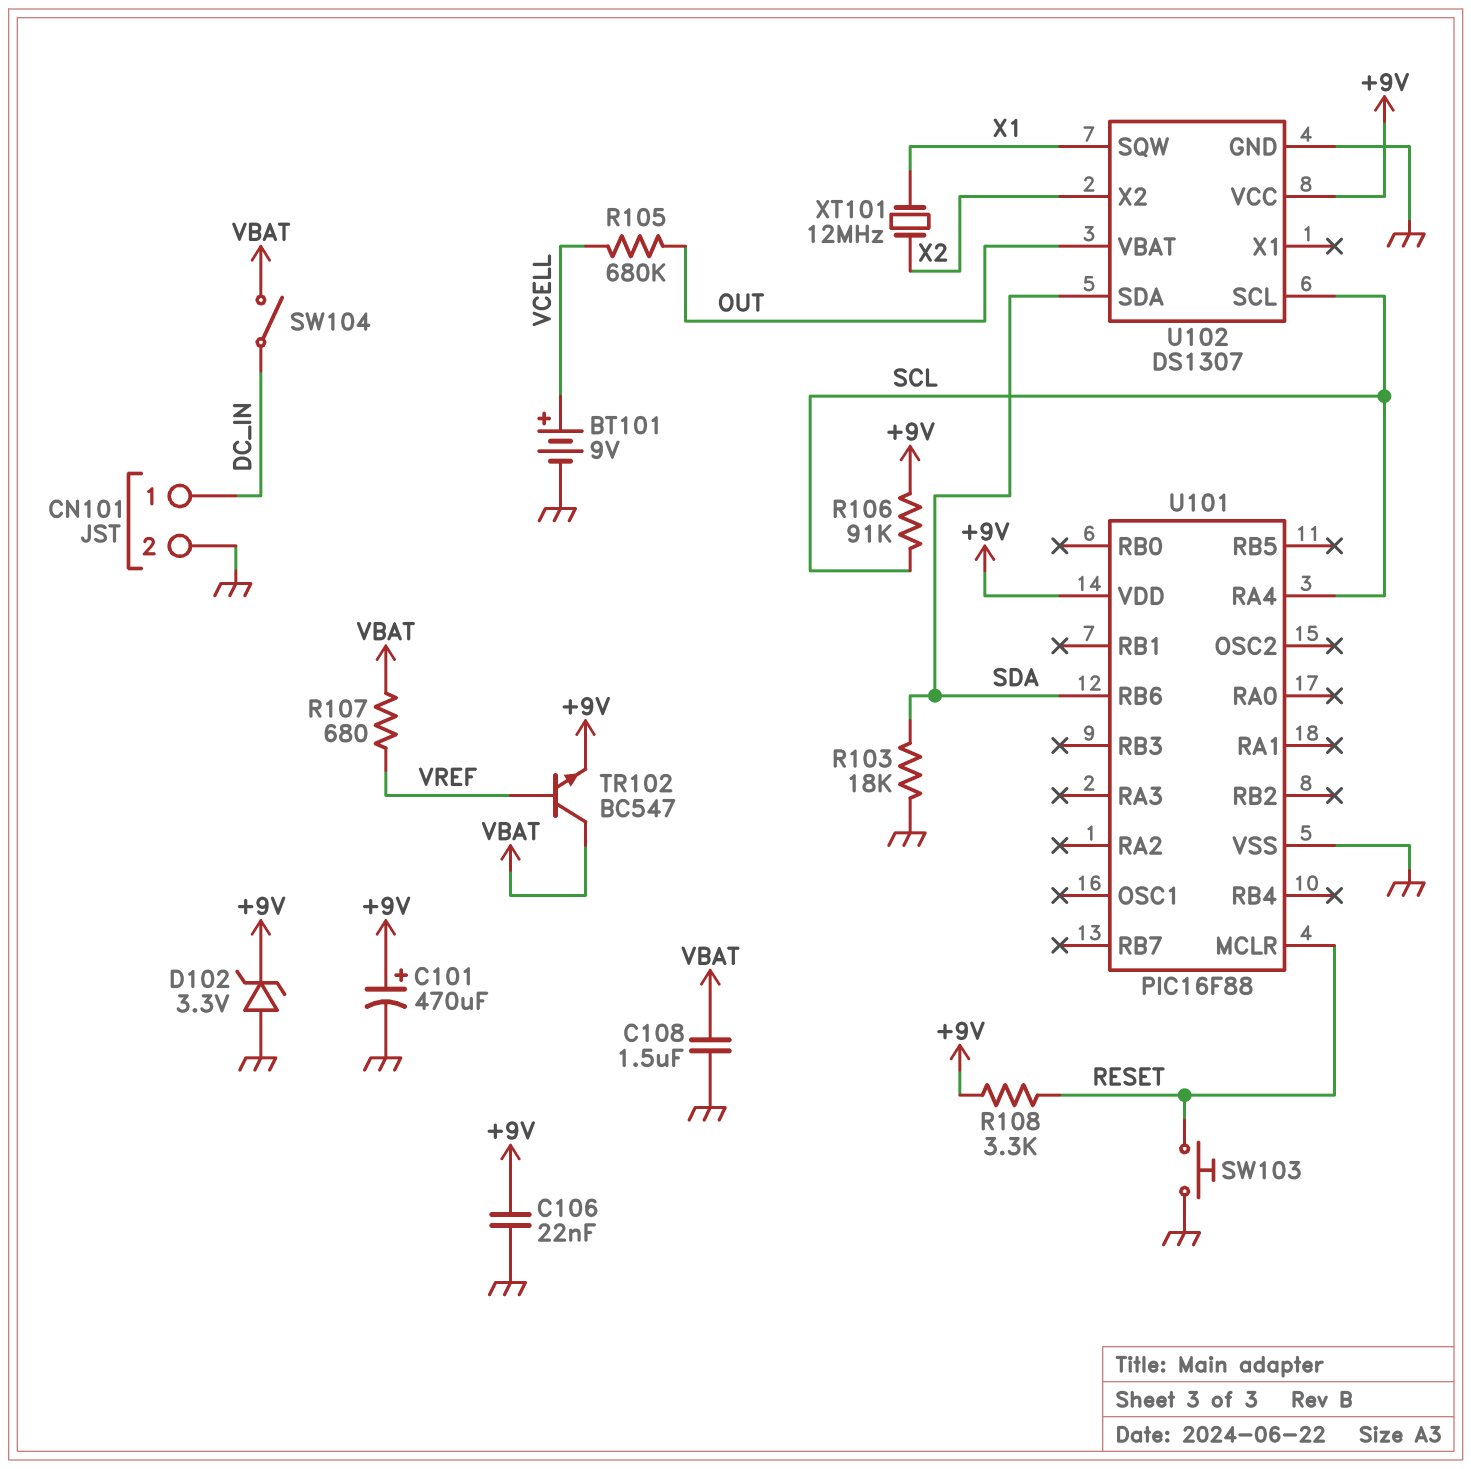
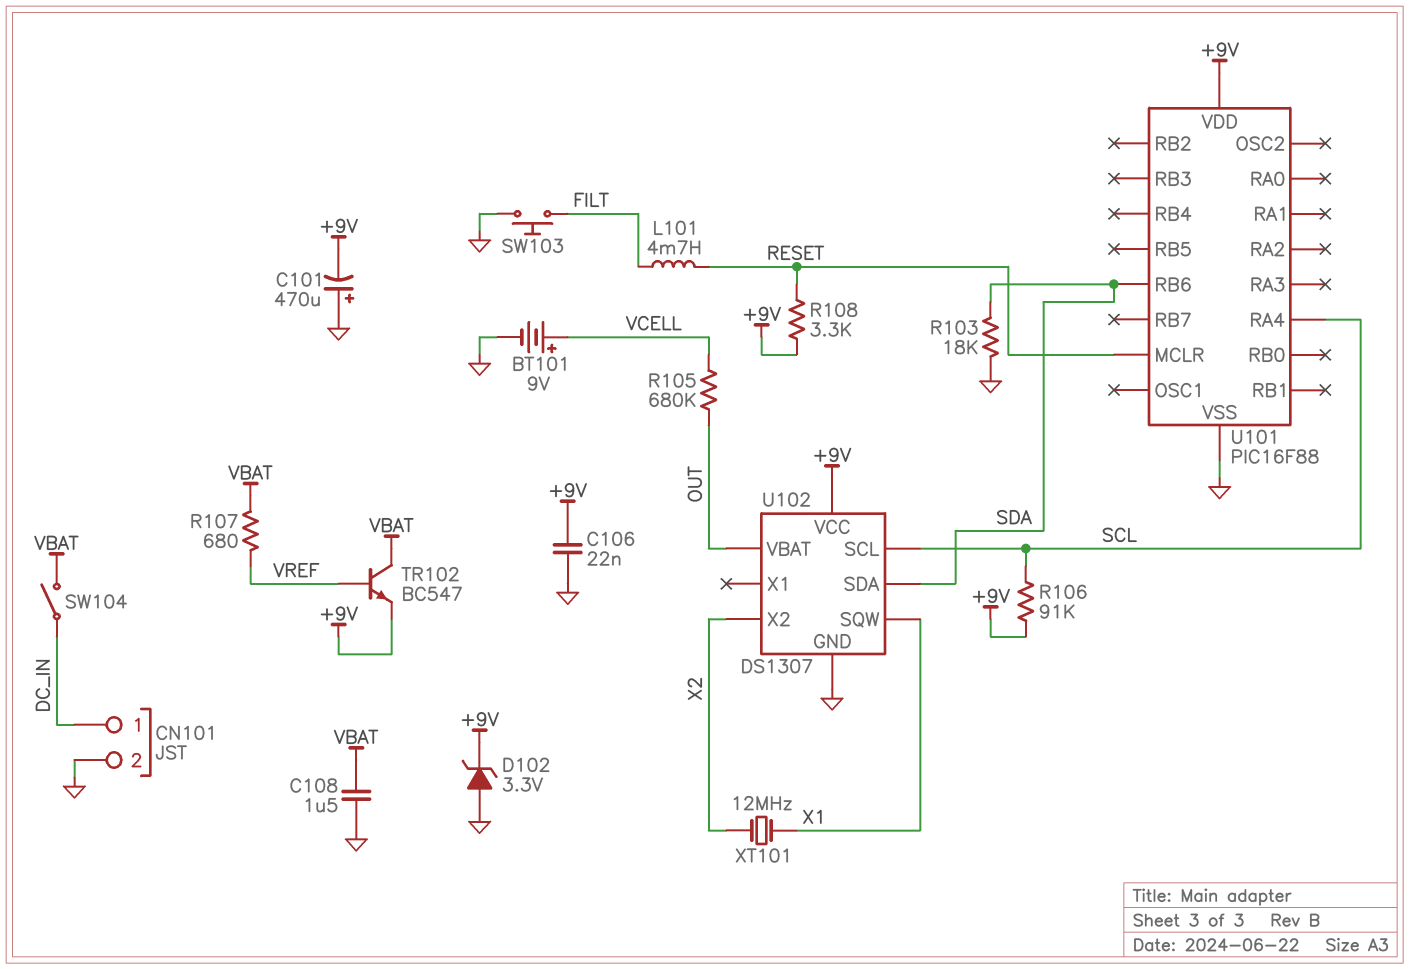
C101: 470uF (plus +9V, minus GND) -> 470uF (plus GND, minus +9V)
L101: none -> 4.7mH (FILT, RESET)
SW103: button (GND, RESET) -> button (FILT, GND)

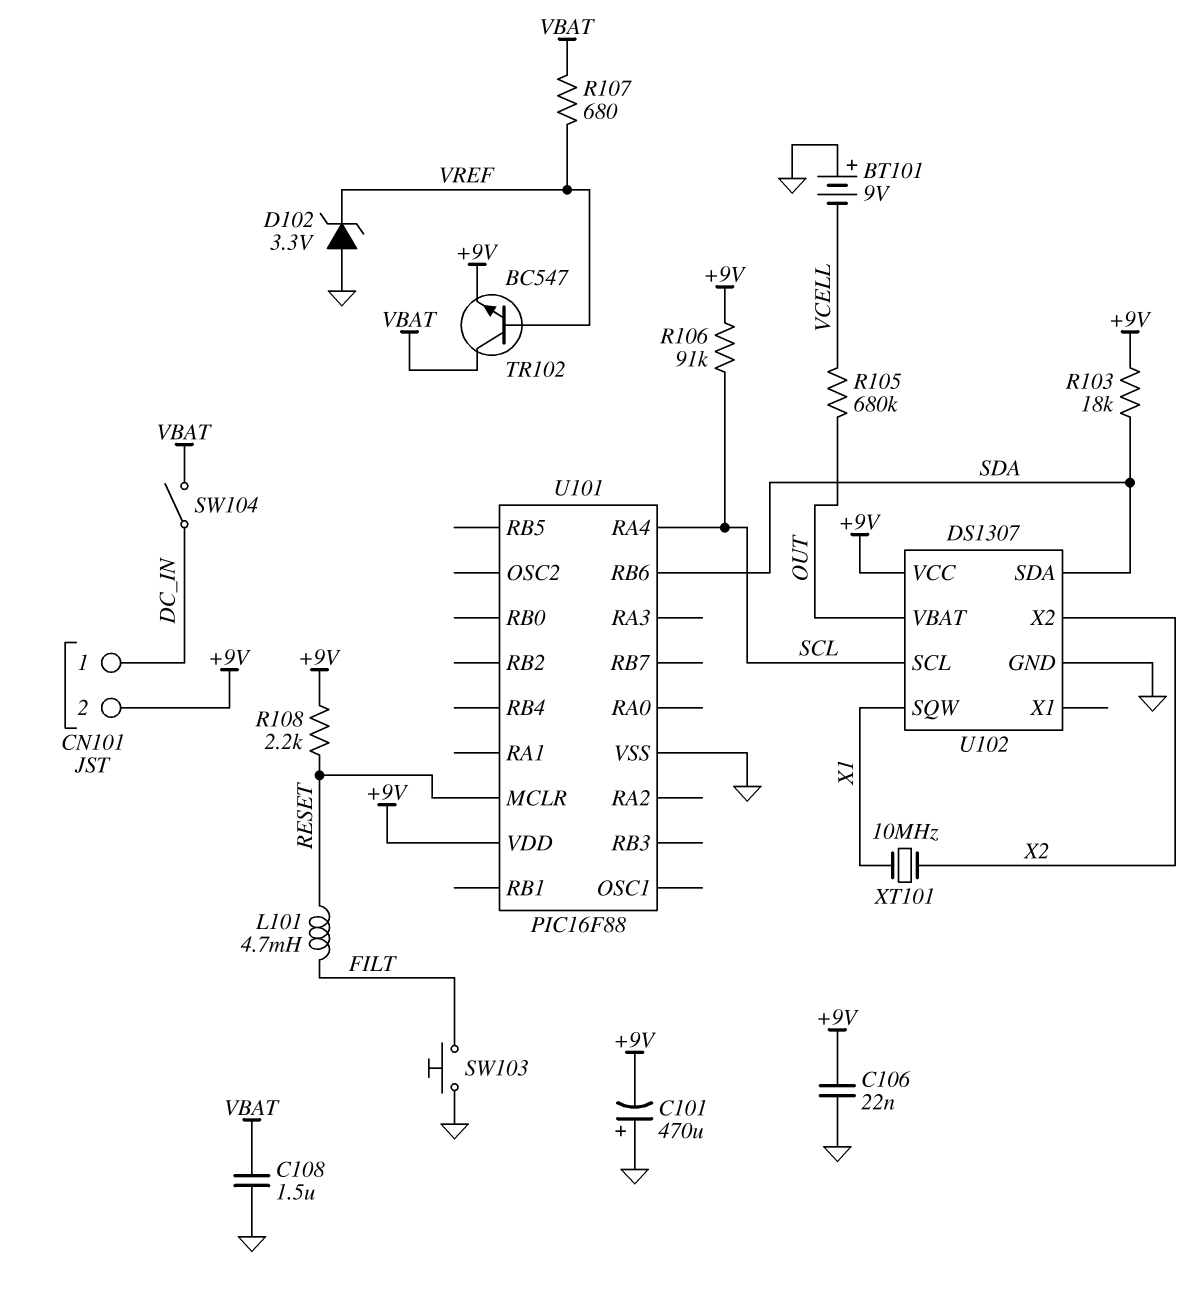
BT101: 9V (plus VCELL, minus GND) -> 9V (plus GND, minus VCELL)
CN101 pin 2: GND -> +9V
D102: zener 3.3V (A GND, K +9V) -> zener 3.3V (A GND, K VREF)
R103: 18k (GND, SDA) -> 18k (+9V, SDA)
R108: 3.3k (+9V, RESET) -> 2.2k (+9V, RESET)
XT101: 12MHz (X1, X2) -> 10MHz (X1, X2)

